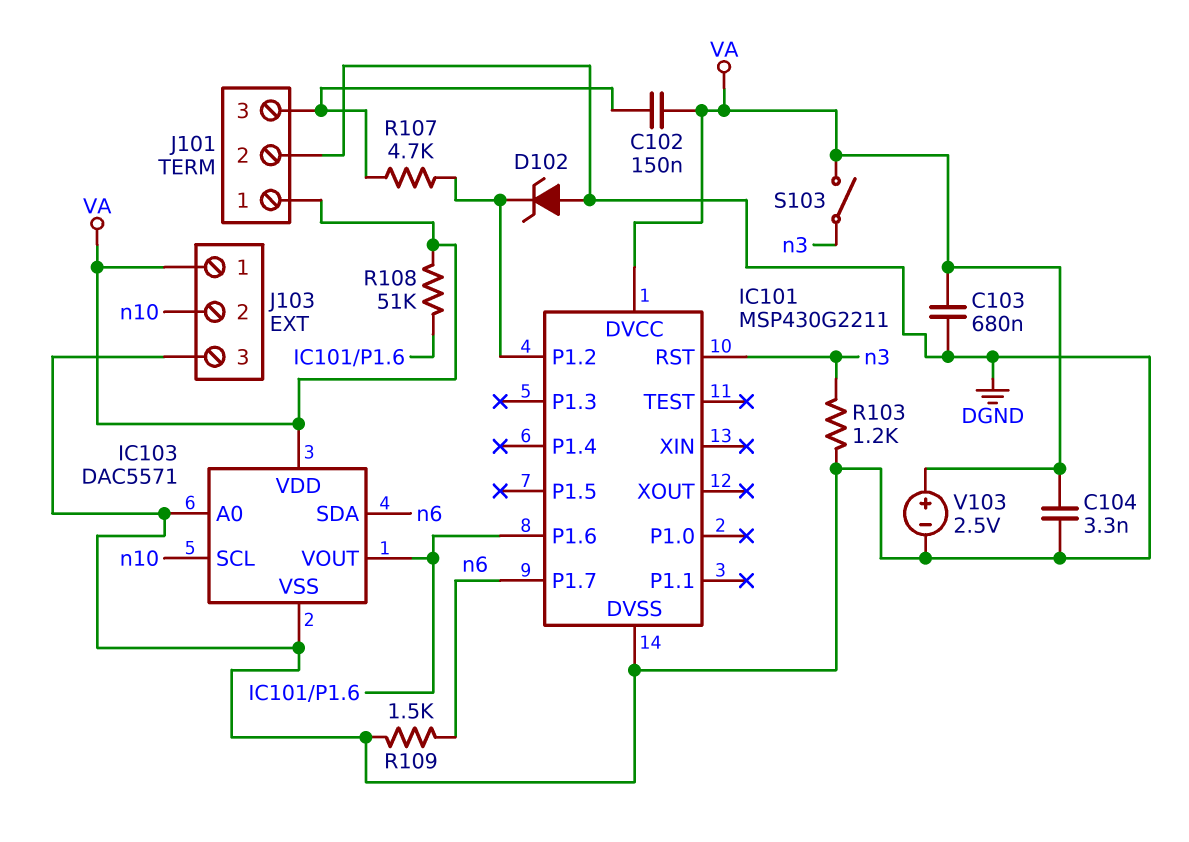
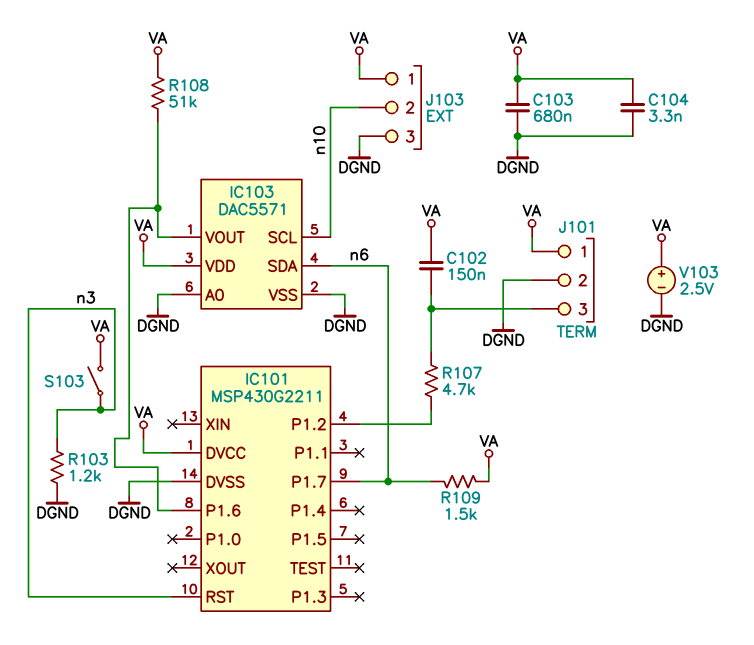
D102: zener (A DGND, K IC101/P1.2) -> none
R109: 1.5k (DGND, n6) -> 1.5k (VA, n6)

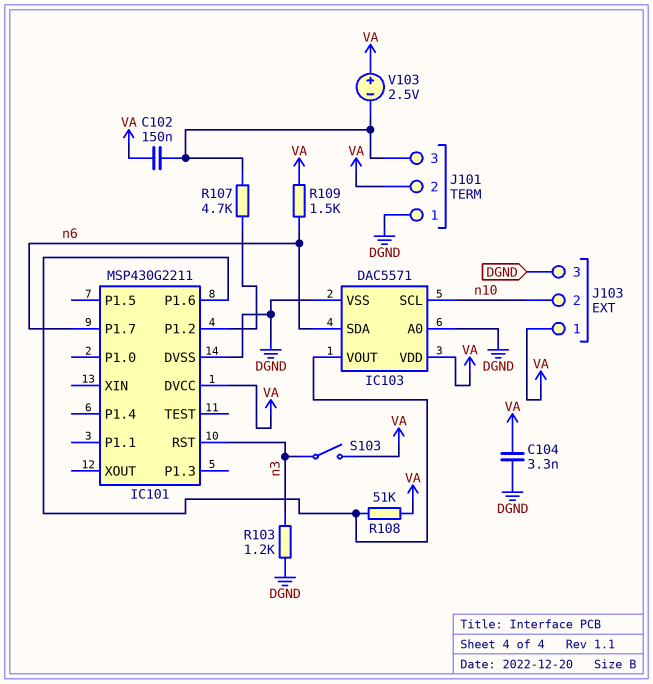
C103: 680nF (DGND, VA) -> none
J101 pin 1: VA -> DGND
J101 pin 2: DGND -> VA
V103: 2.5V (plus VA, minus DGND) -> 2.5V (plus VA, minus J101/3)

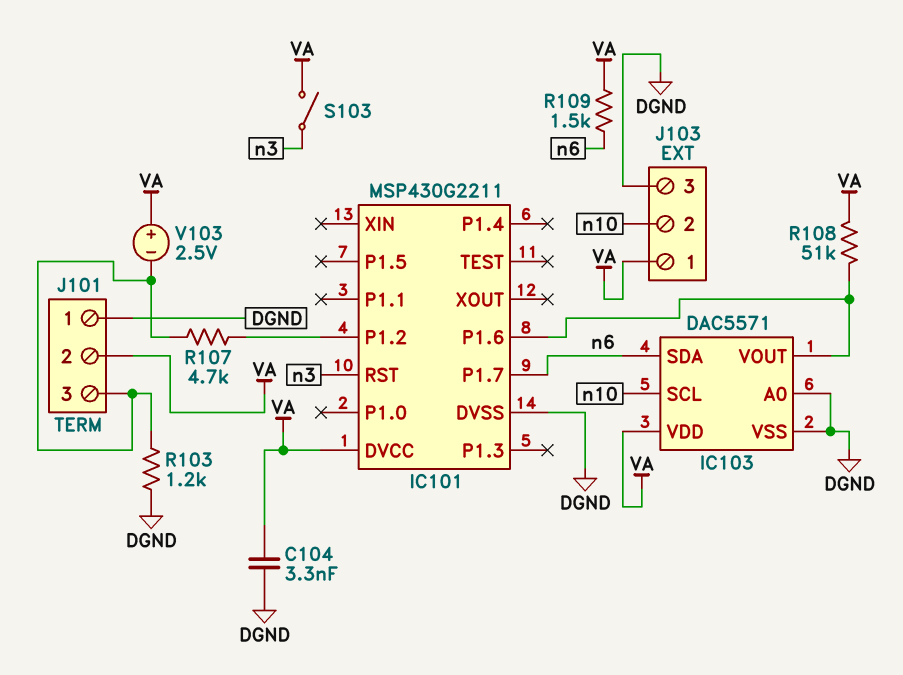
C102: 150nF (J101/3, VA) -> none
R103: 1.2k (DGND, n3) -> 1.2k (DGND, J101/3)

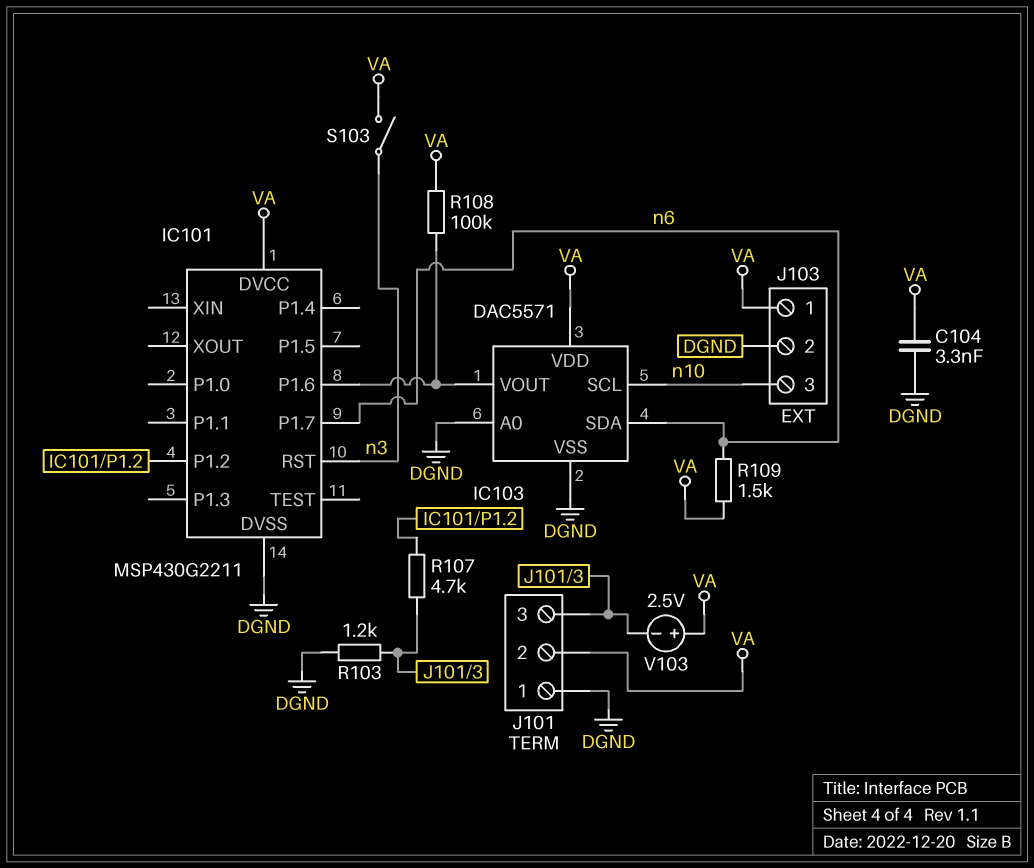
J103 pin 2: n10 -> DGND
J103 pin 3: DGND -> n10
R108: 51k (IC101/P1.6, VA) -> 100k (IC101/P1.6, VA)

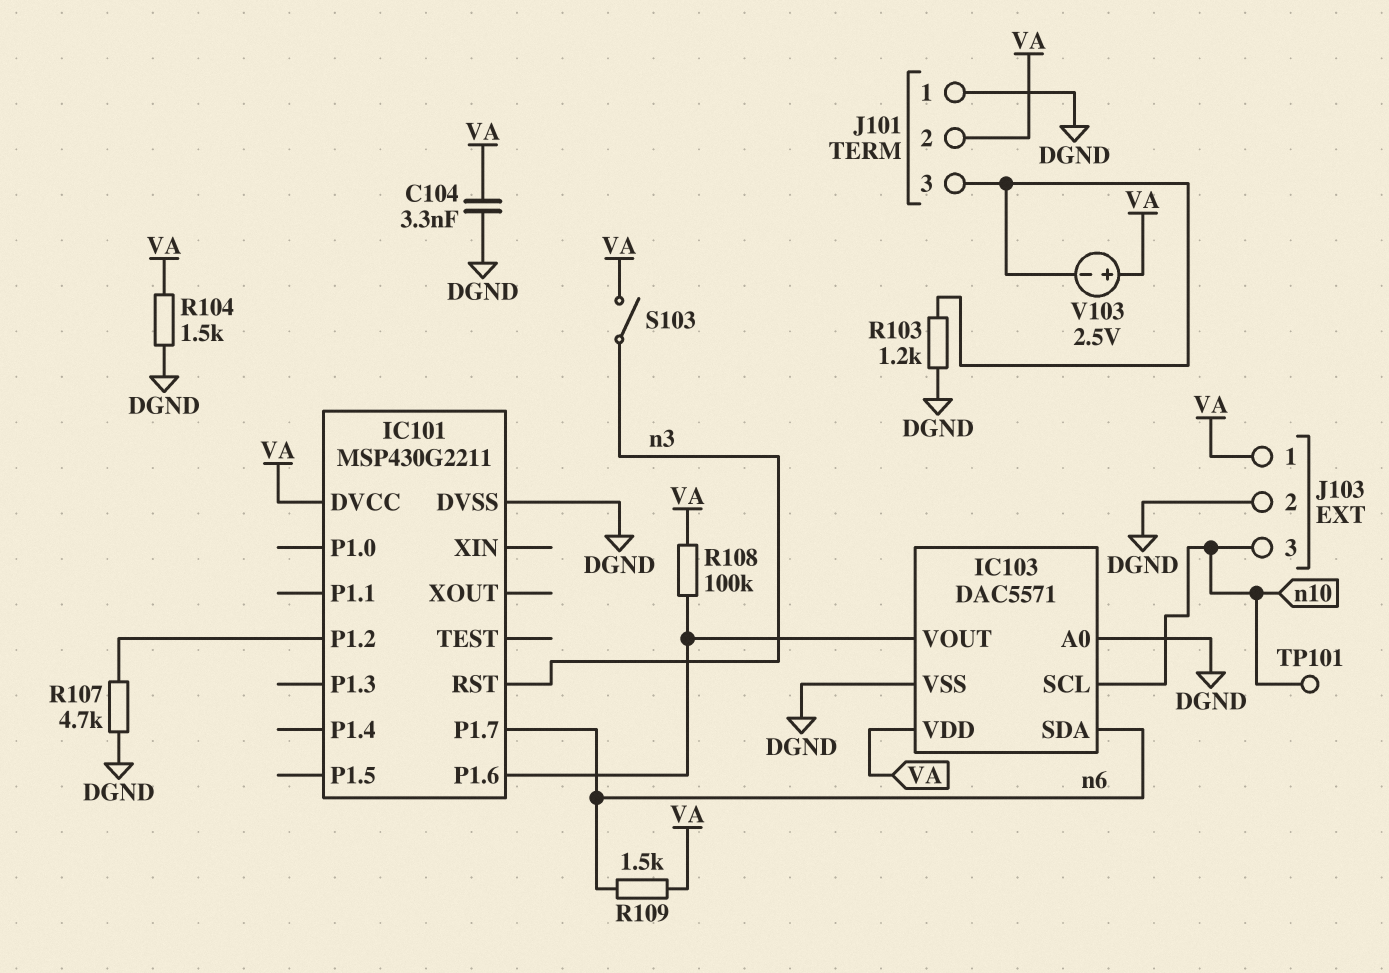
R104: none -> 1.5k (DGND, VA)
R107: 4.7k (IC101/P1.2, J101/3) -> 4.7k (DGND, IC101/P1.2)
TP101: none -> test point (n10)

